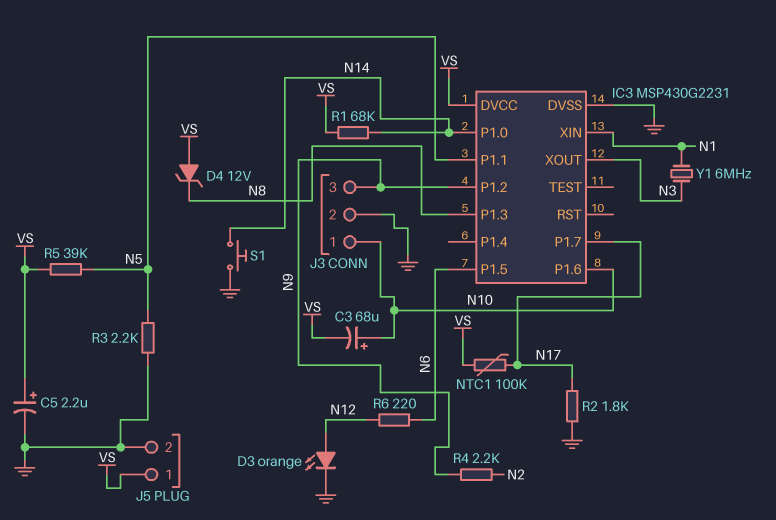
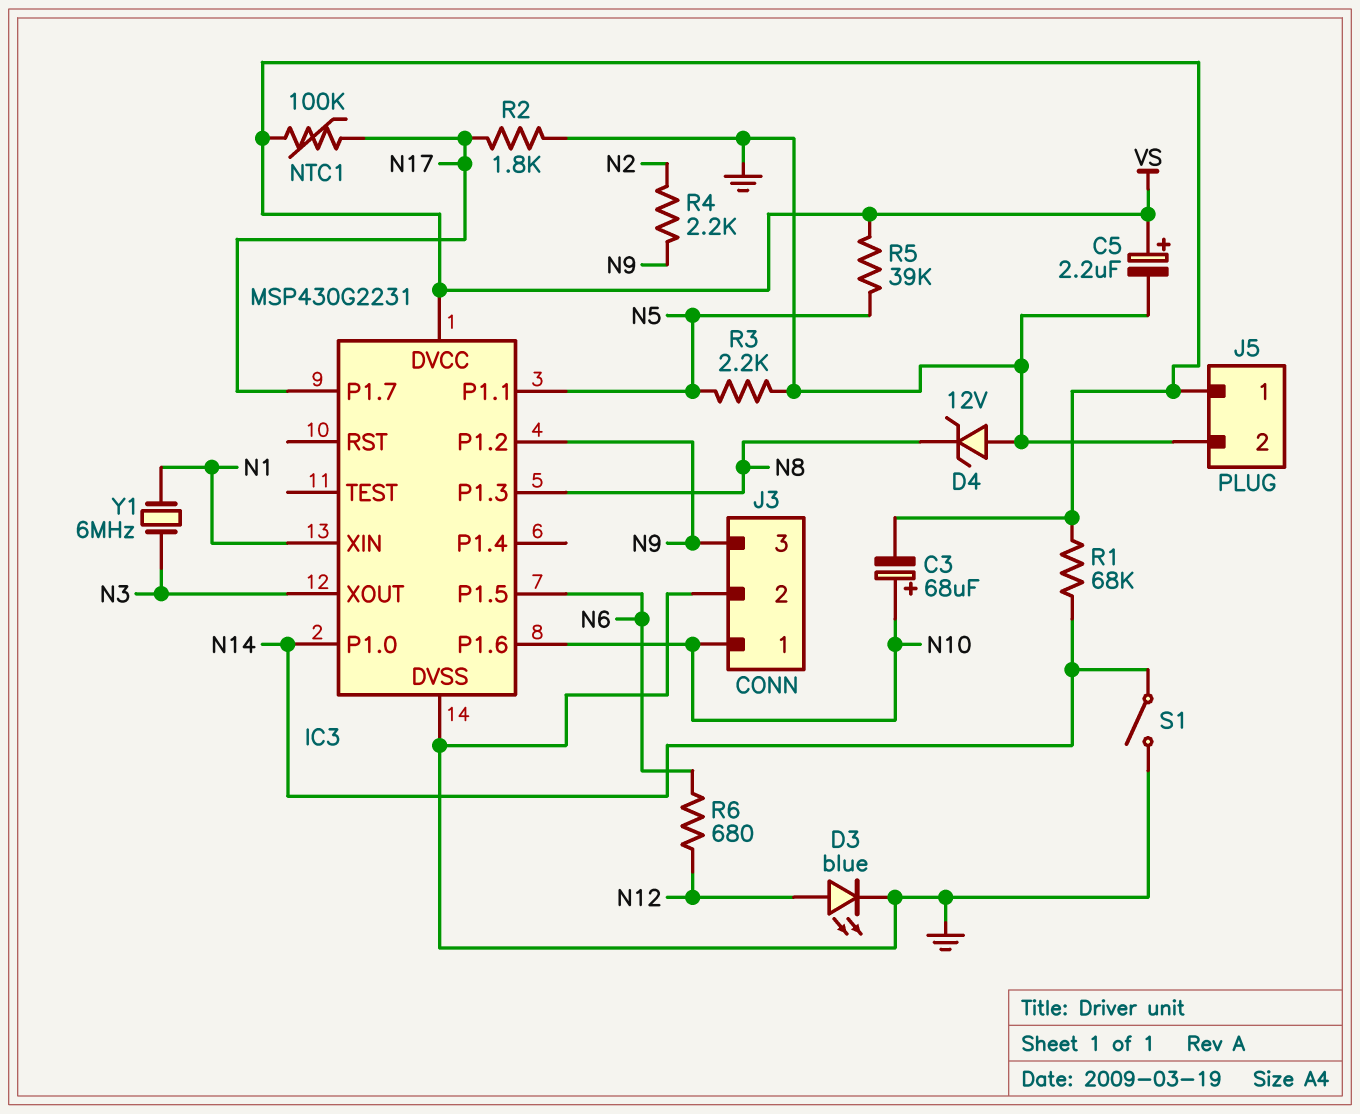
D3: LED orange (A N12, K GND) -> LED blue (A N12, K GND)
D4: zener 12V (A VS, K N8) -> zener 12V (A GND, K N8)
R6: 220 (N6, N12) -> 680 (N6, N12)
S1: button (GND, N14) -> switch (GND, N14)

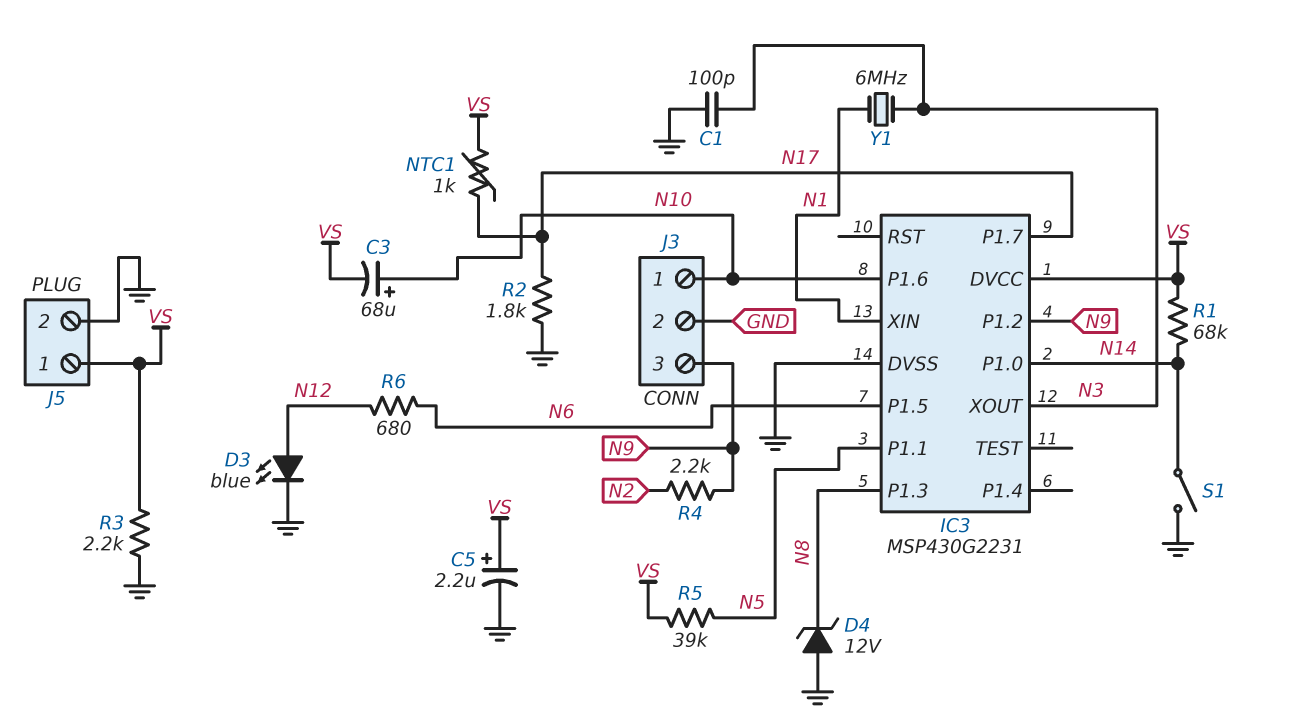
C1: none -> 100pF (GND, N3)
NTC1: 100k (N17, VS) -> 1k (N17, VS)
R3: 2.2k (GND, N5) -> 2.2k (GND, VS)

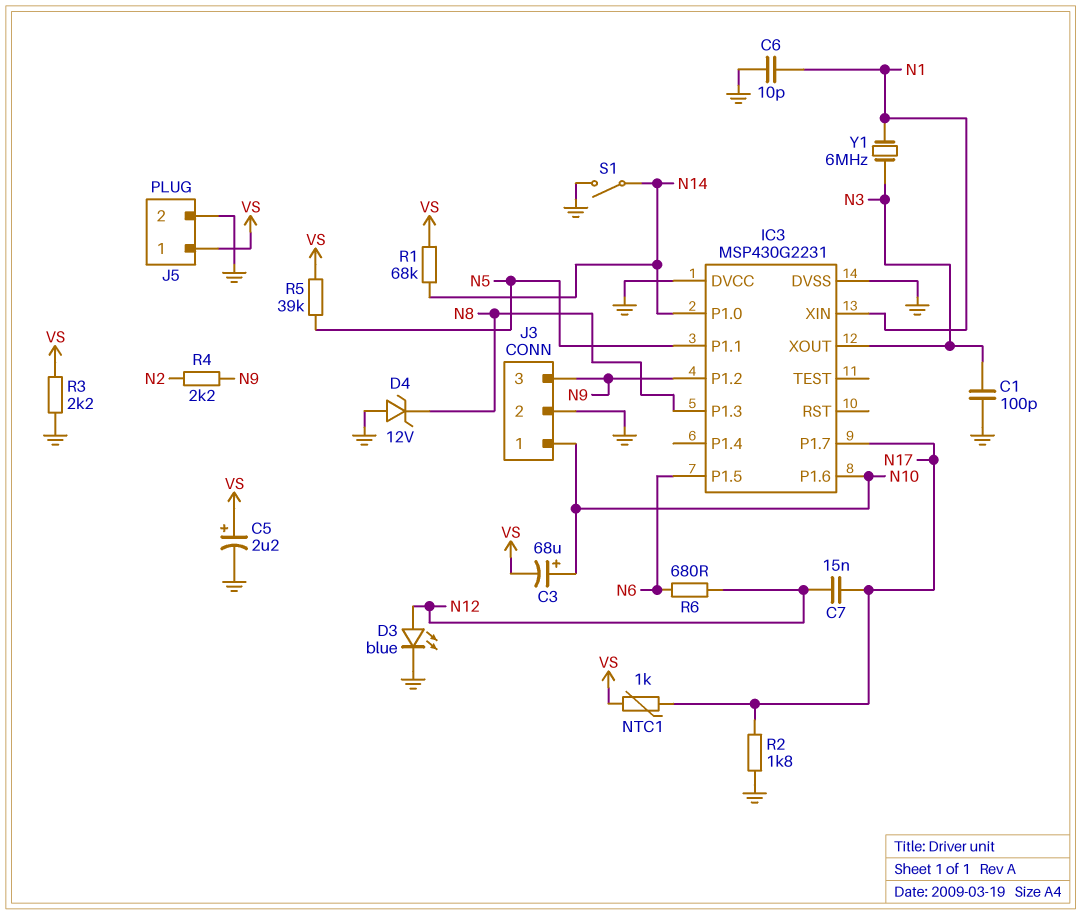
C6: none -> 10pF (GND, N1)
C7: none -> 15nF (N12, N17)
IC3 pin DVCC: VS -> GND

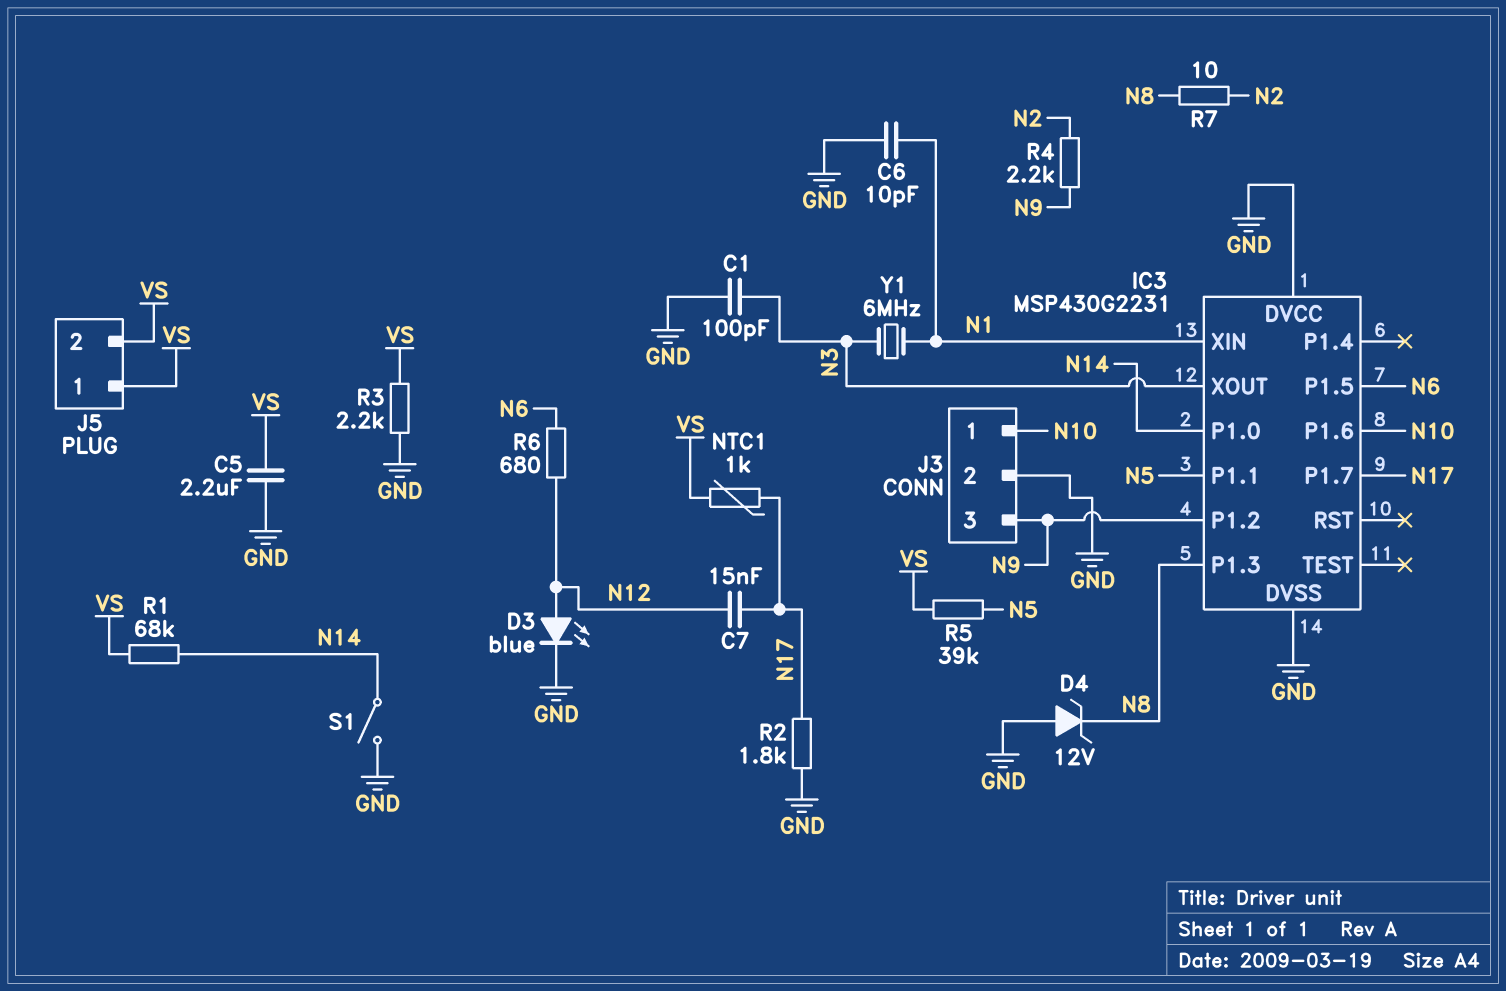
C3: 68uF (plus N10, minus VS) -> none
C5: 2.2uF (plus VS, minus GND) -> 2.2uF (GND, VS)
J5 pin 2: GND -> VS
R7: none -> 10 (N2, N8)

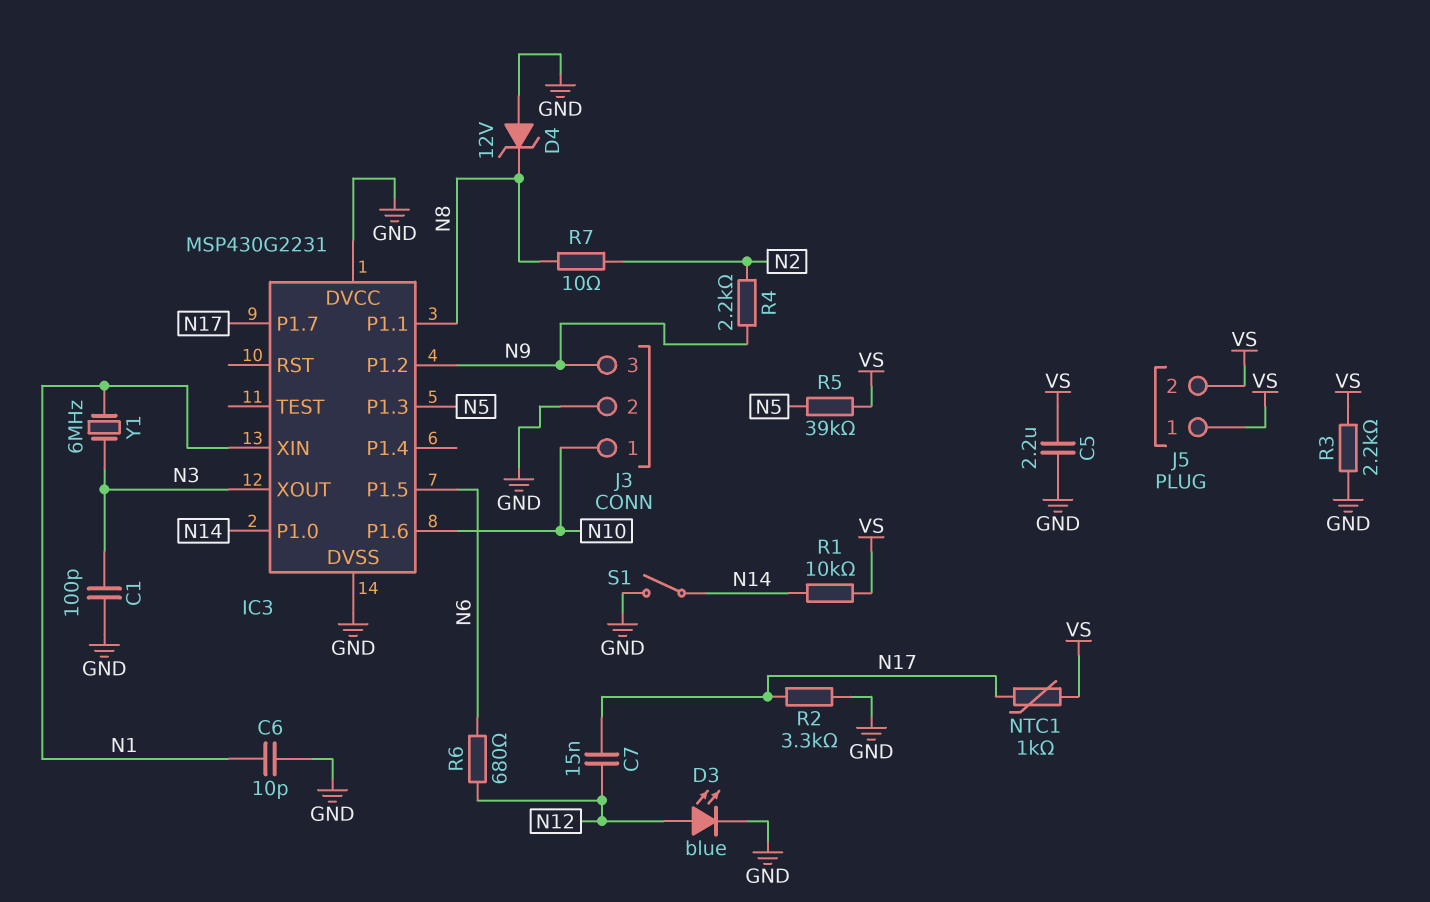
IC3 pin P1.1: N5 -> N8
IC3 pin P1.3: N8 -> N5
R1: 68k (N14, VS) -> 10k (N14, VS)
R2: 1.8k (GND, N17) -> 3.3k (GND, N17)

